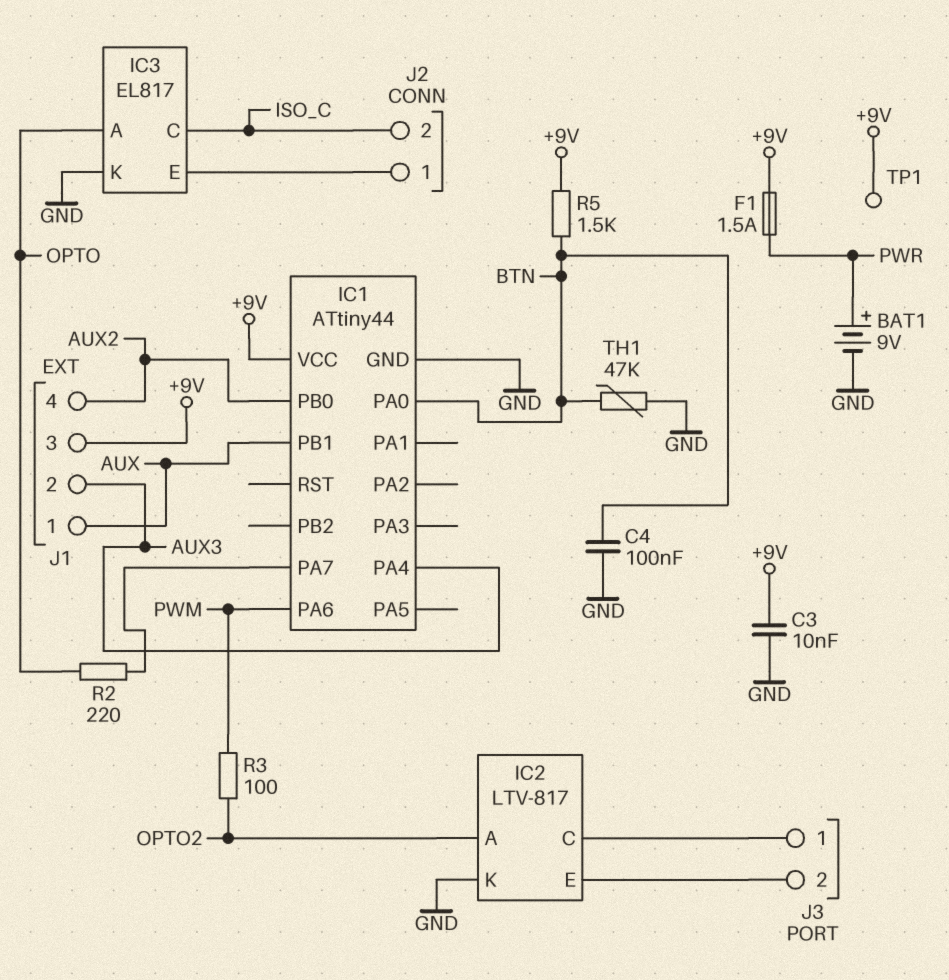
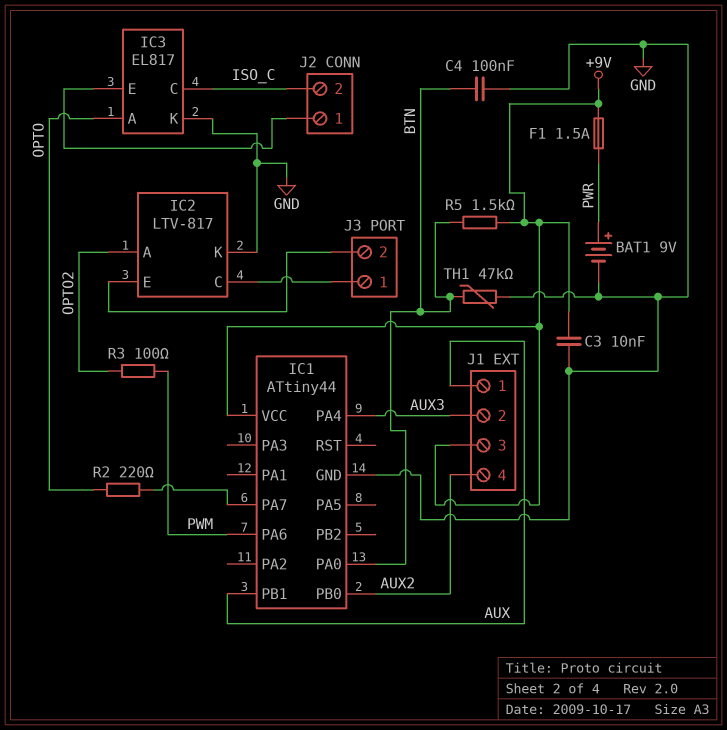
TP1: test point (+9V) -> none

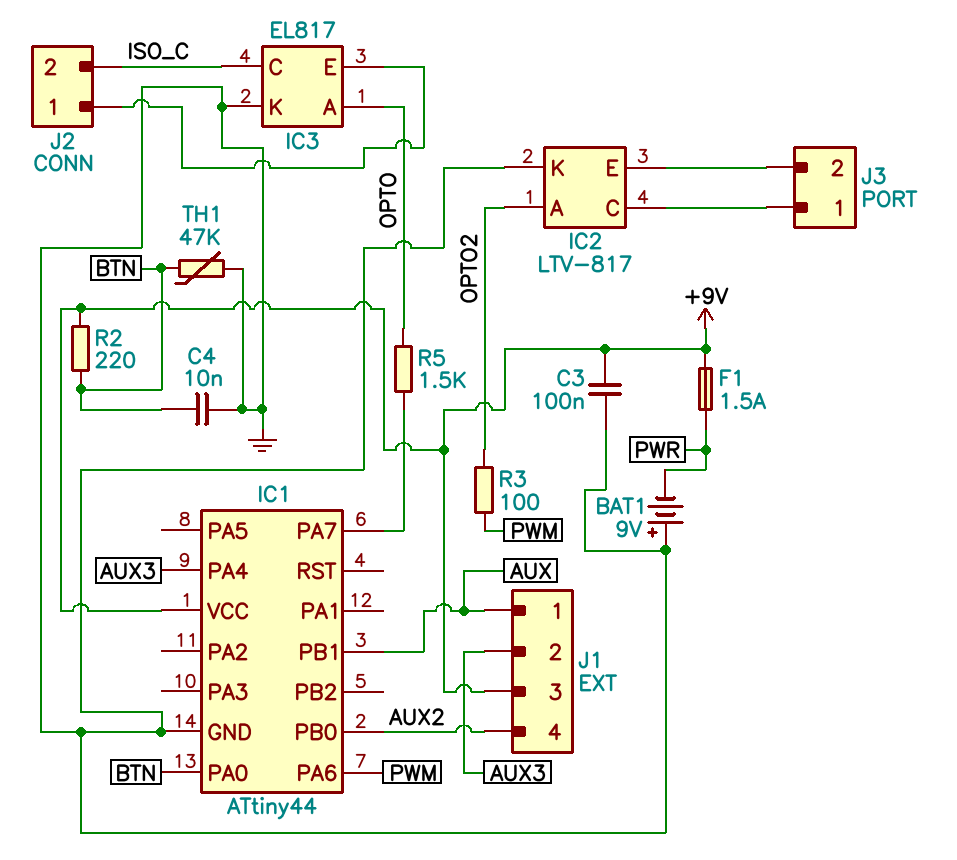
BAT1: 9V (plus PWR, minus GND) -> 9V (plus GND, minus PWR)
C3: 10nF (+9V, GND) -> 100nF (+9V, GND)
C4: 100nF (BTN, GND) -> 10nF (BTN, GND)
R2: 220 (IC1/PA7, OPTO) -> 220 (+9V, BTN)
R5: 1.5k (+9V, BTN) -> 1.5k (IC1/PA7, OPTO)

